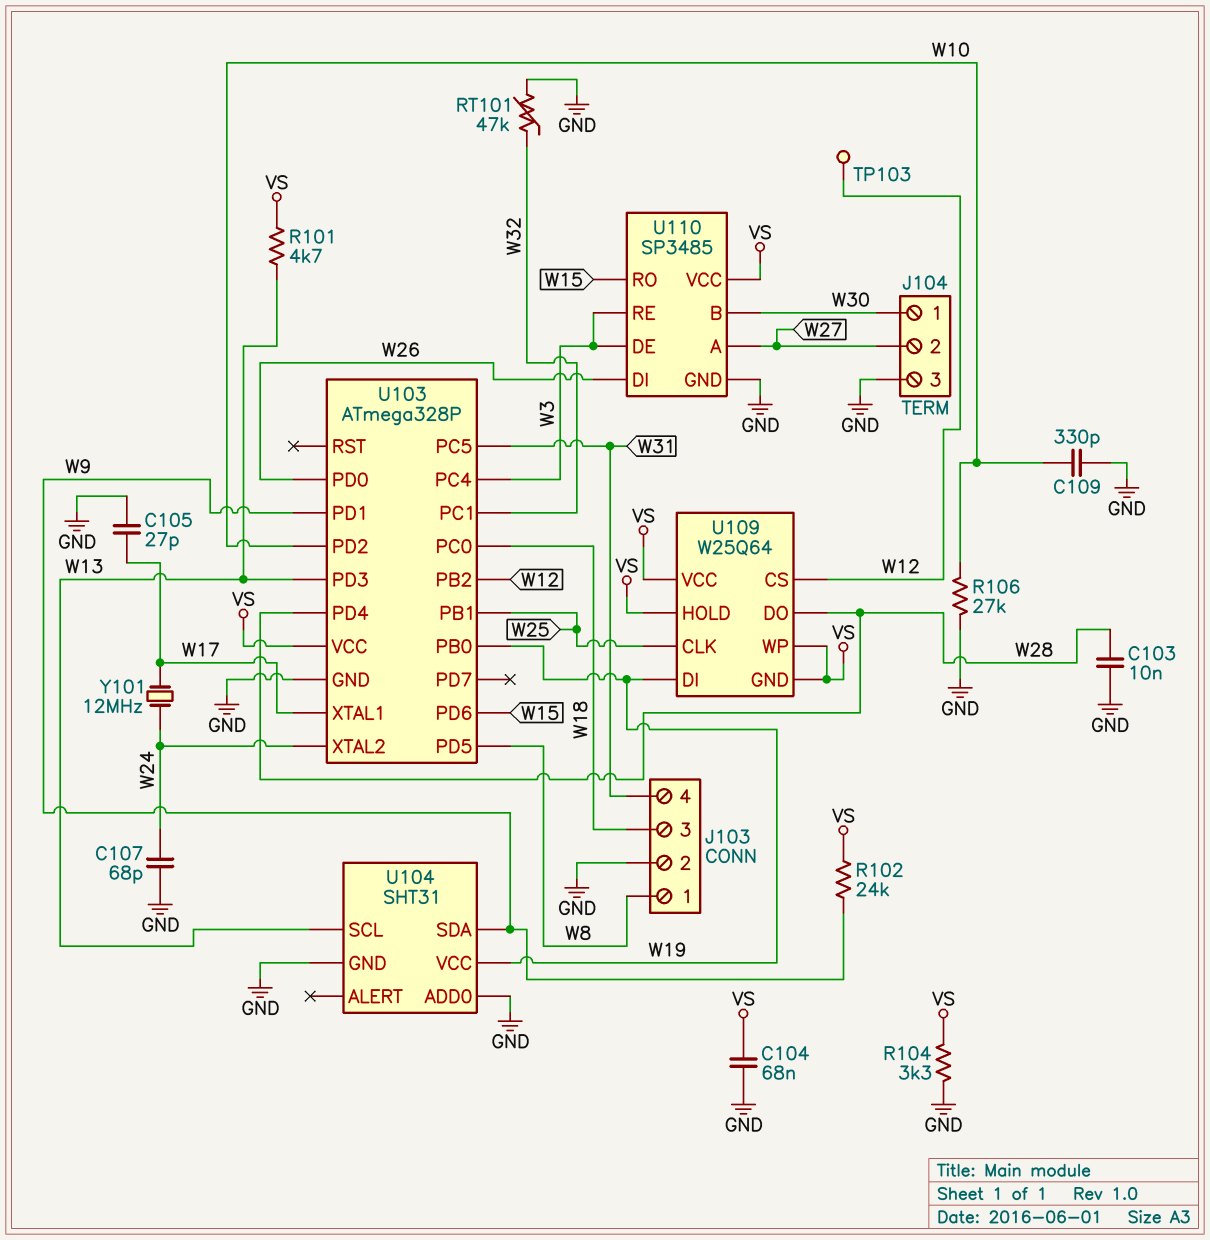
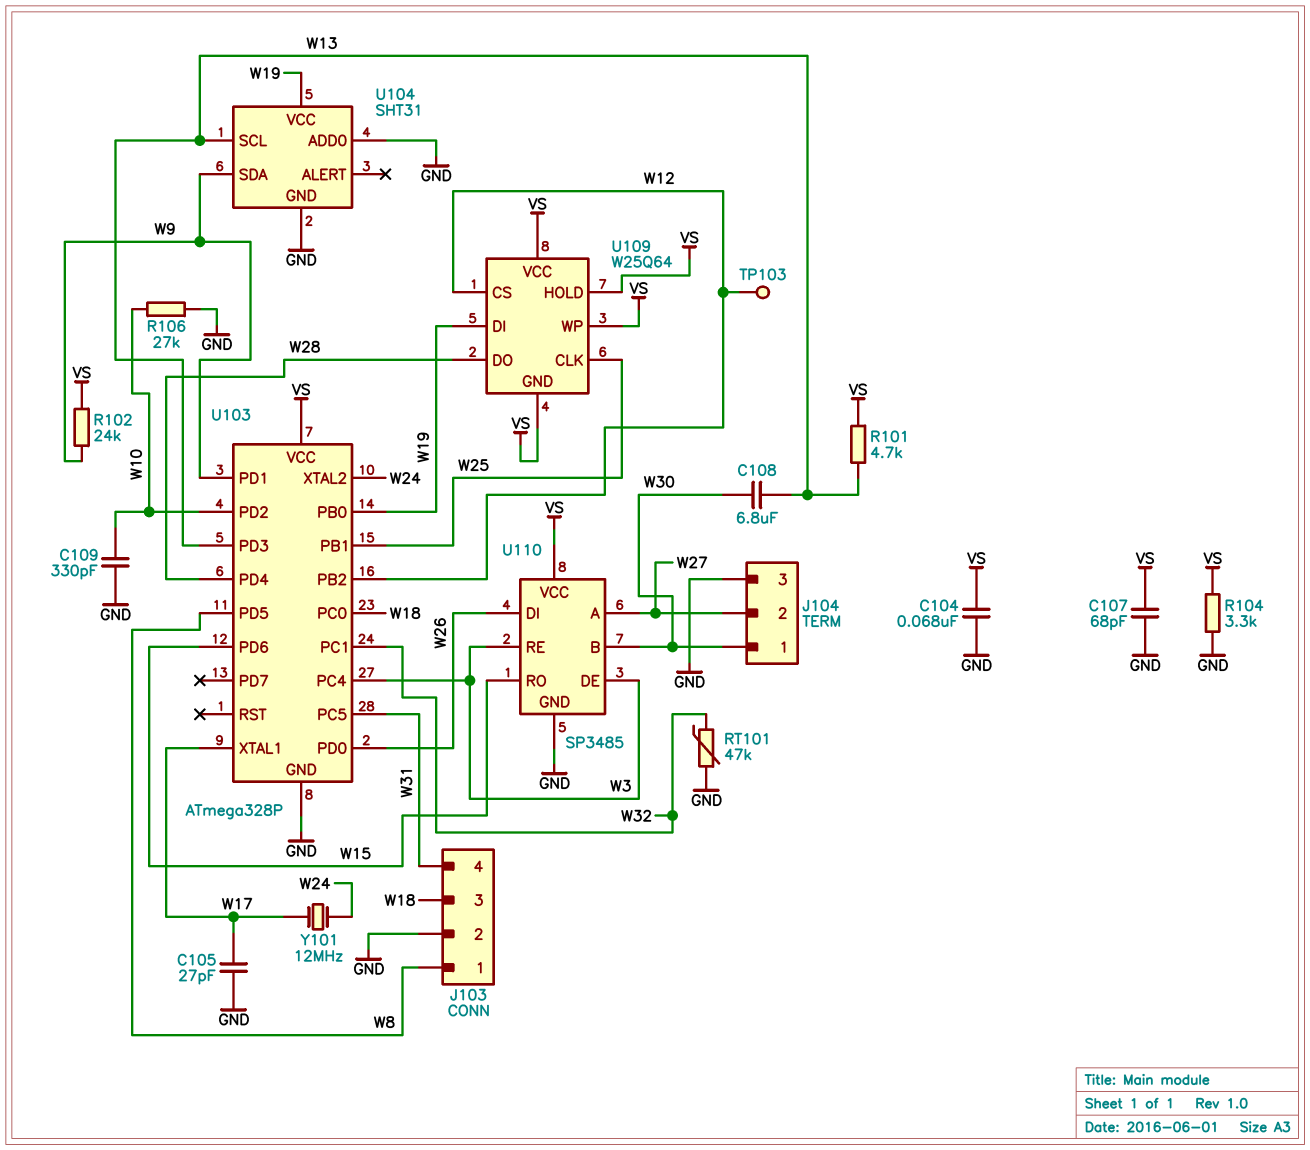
C103: 10nF (GND, W28) -> none
C107: 68pF (GND, W24) -> 68pF (GND, VS)
C108: none -> 6.8uF (W13, W30)

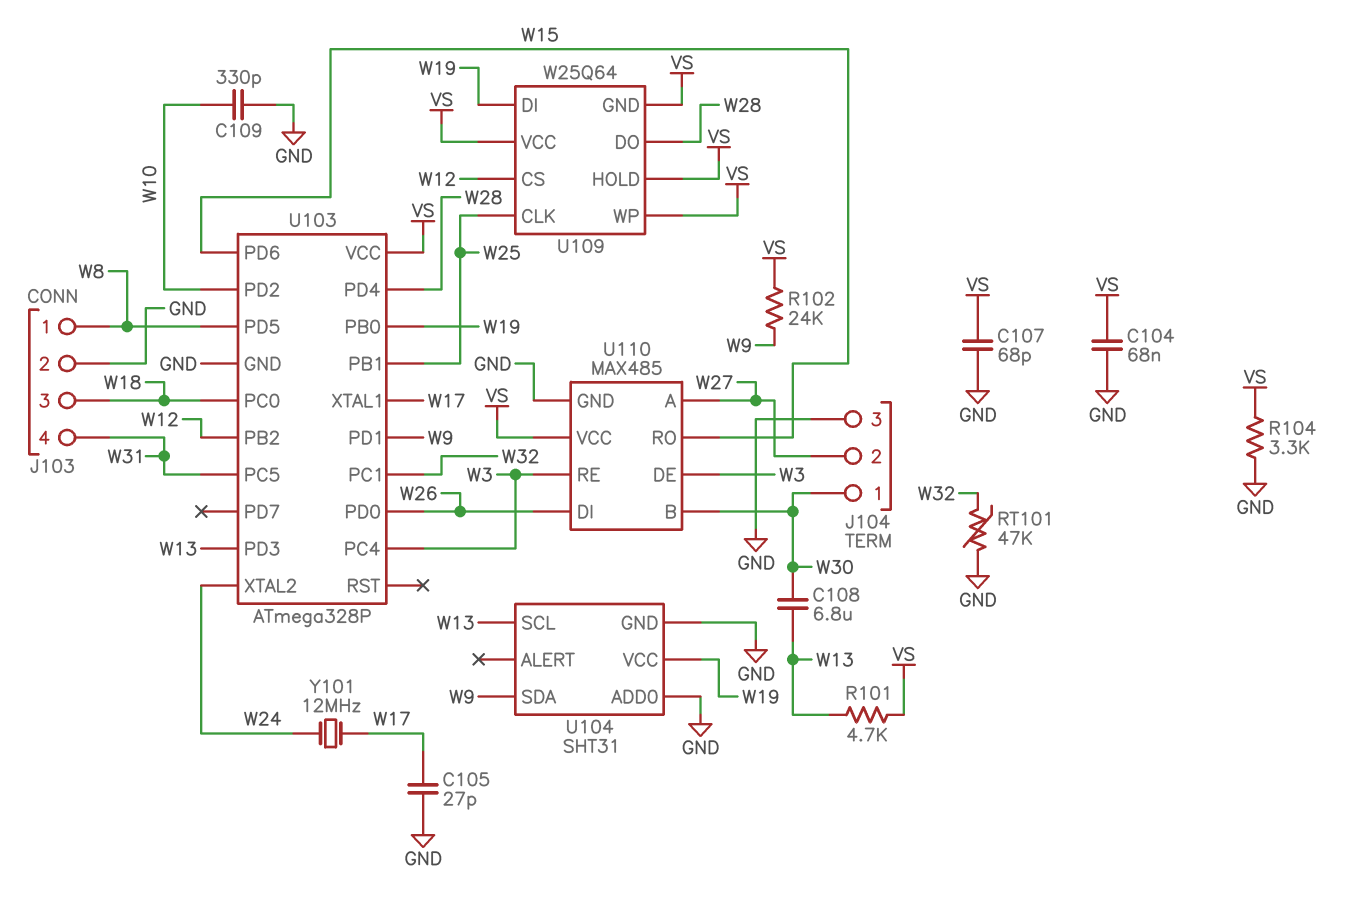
R106: 27k (GND, W10) -> none
TP103: test point (W12) -> none
U110: SP3485 -> MAX485

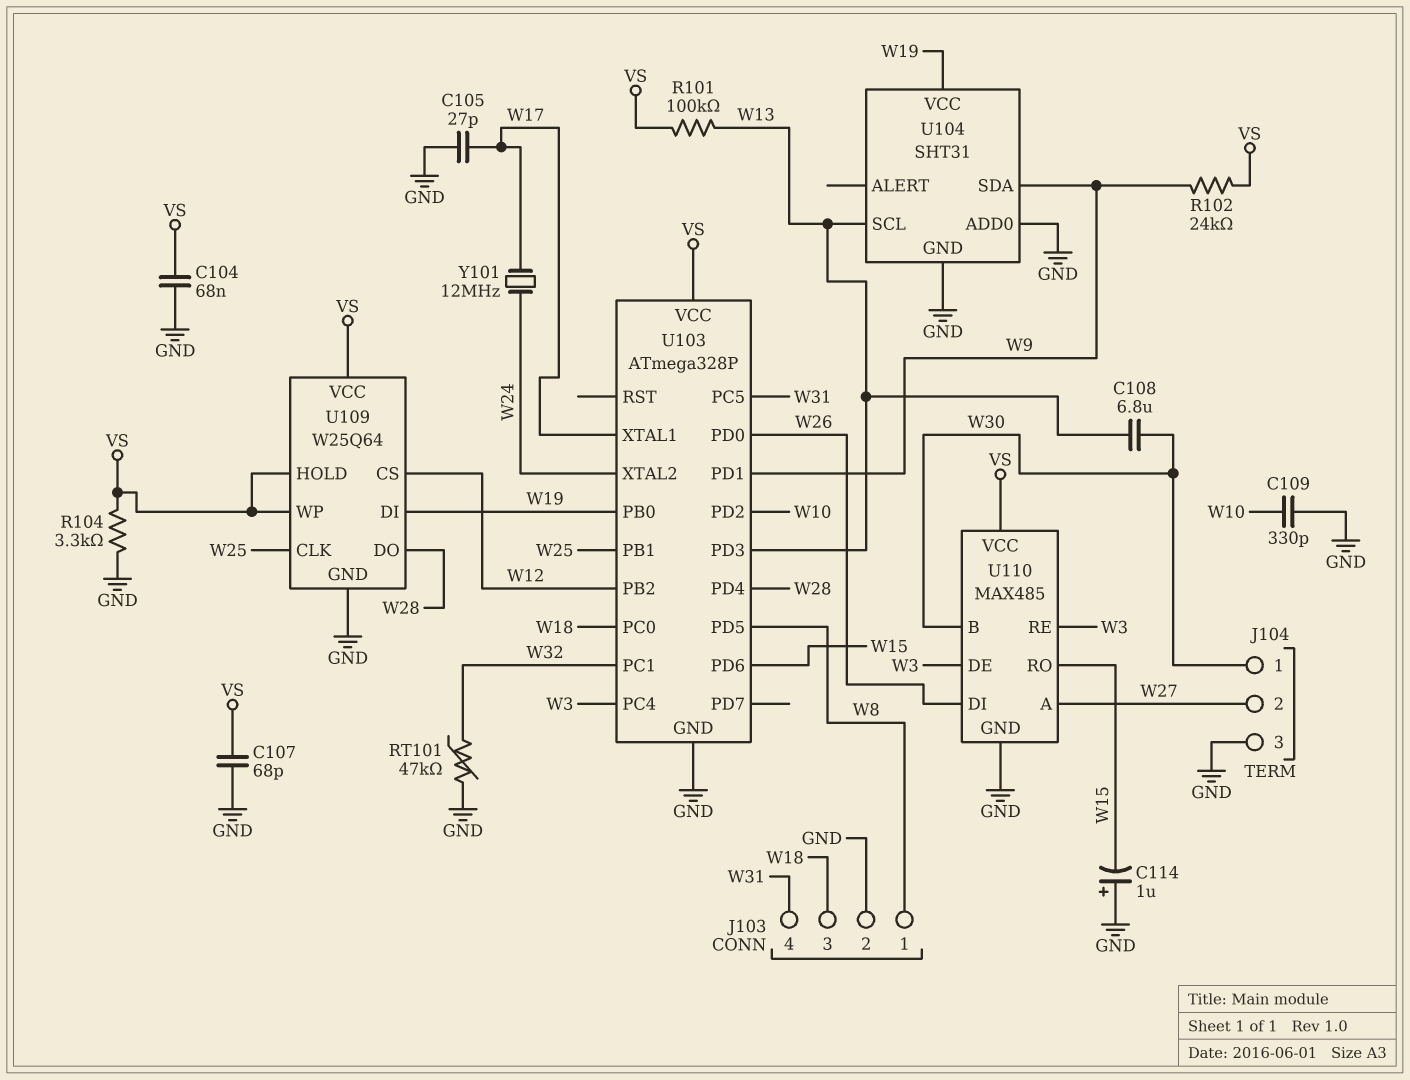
C114: none -> 1uF (plus GND, minus W15)
R101: 4.7k (VS, W13) -> 100k (VS, W13)
U109 pin GND: VS -> GND

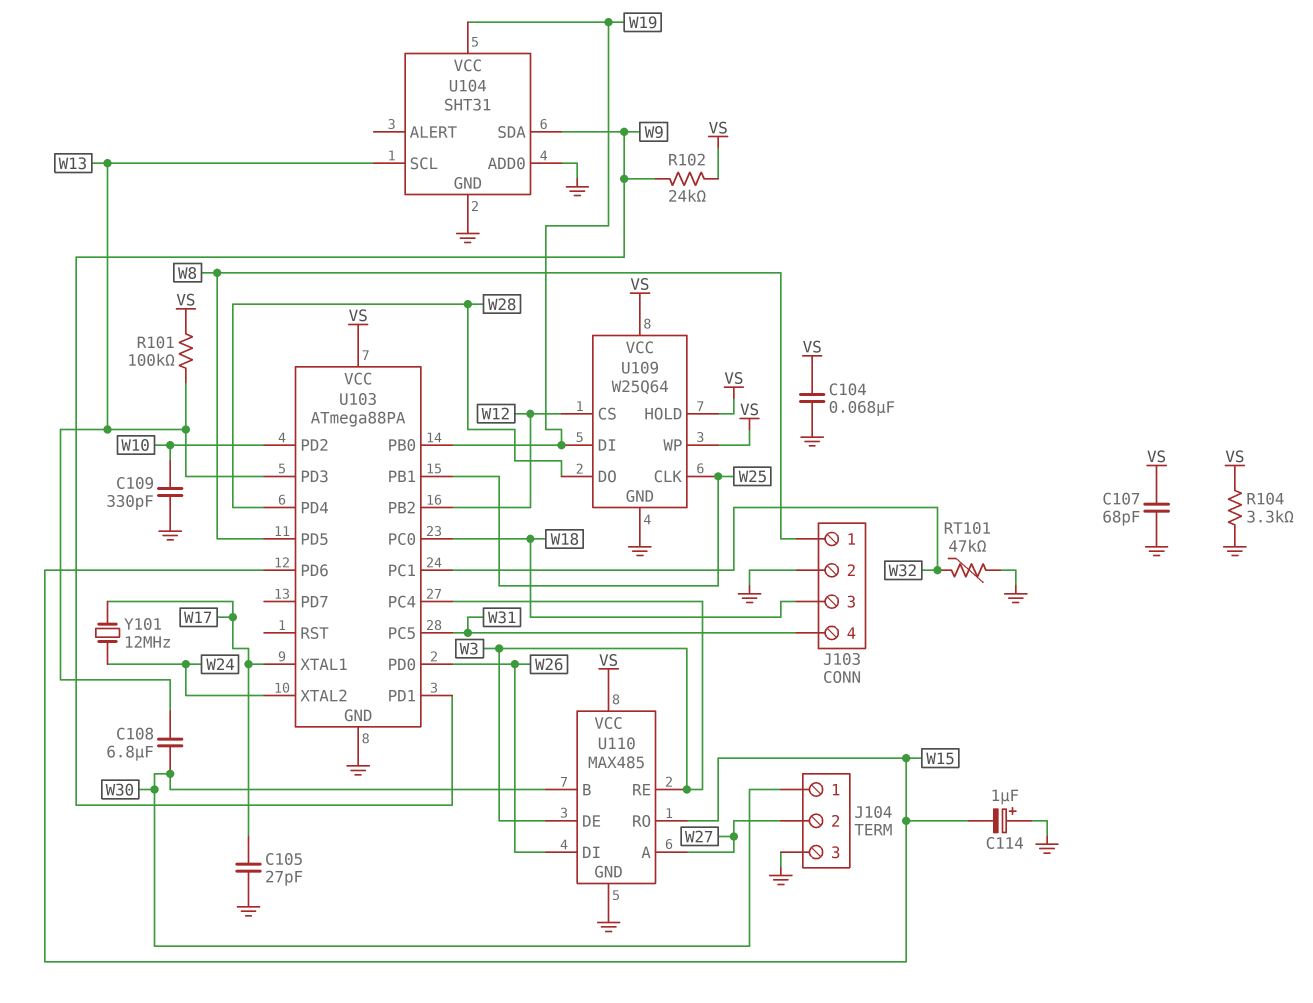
U103: ATmega328P -> ATmega88PA

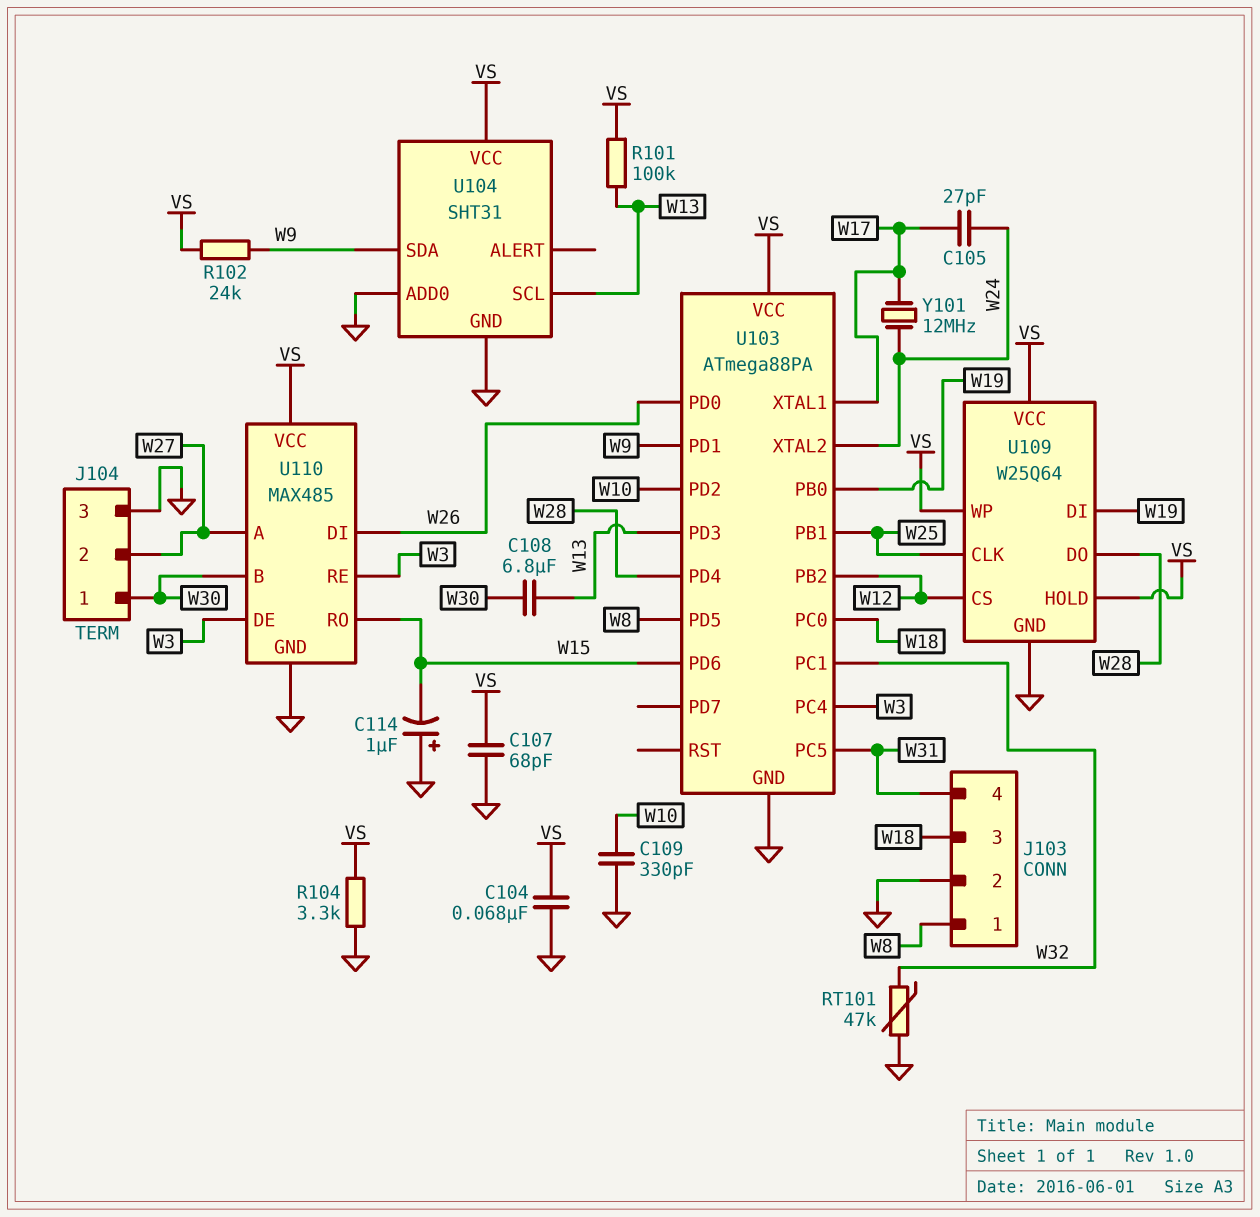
C105: 27pF (GND, W17) -> 27pF (W17, W24)
U104 pin VCC: W19 -> VS

